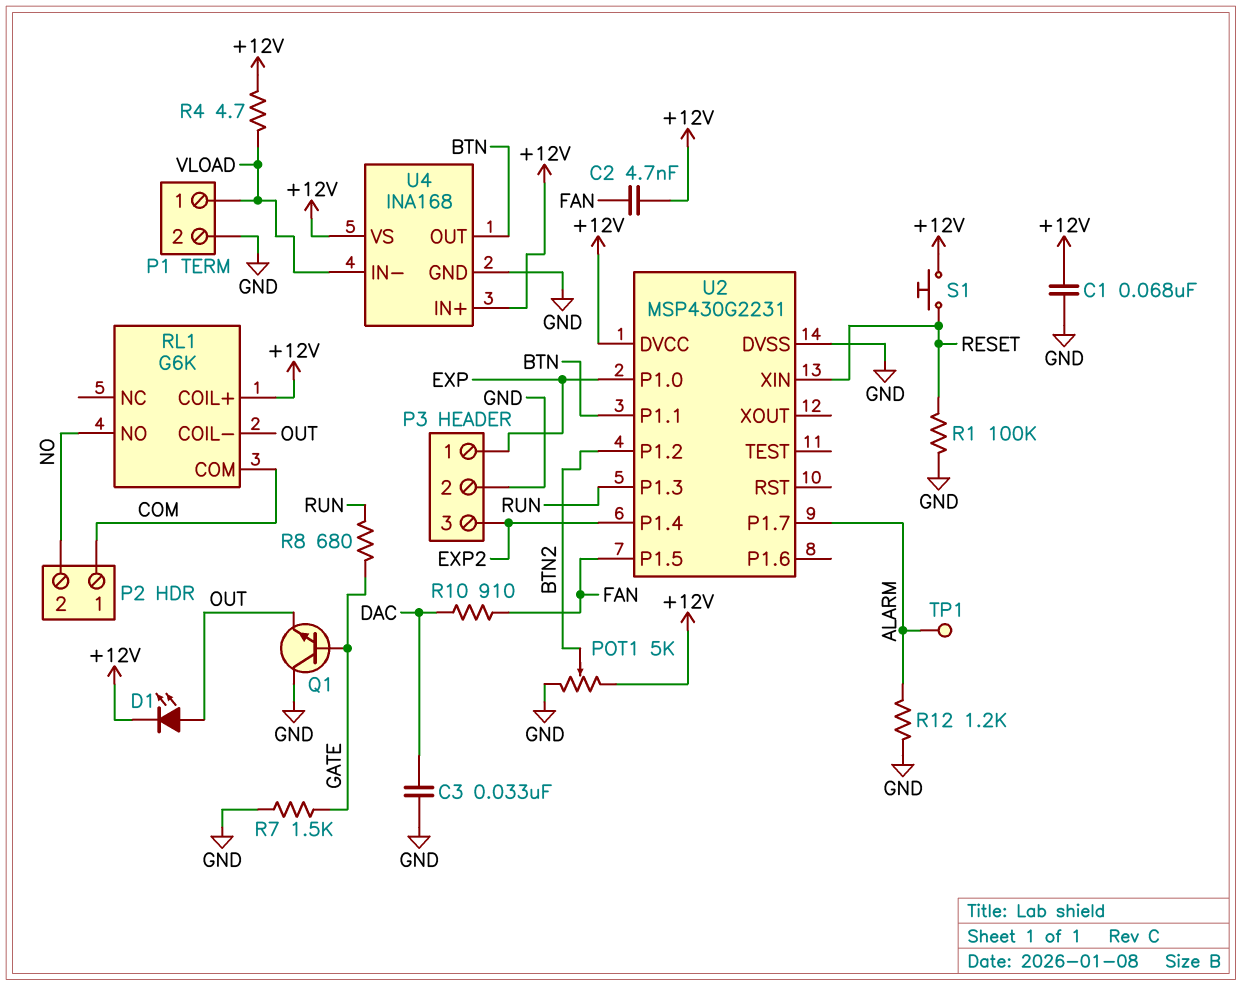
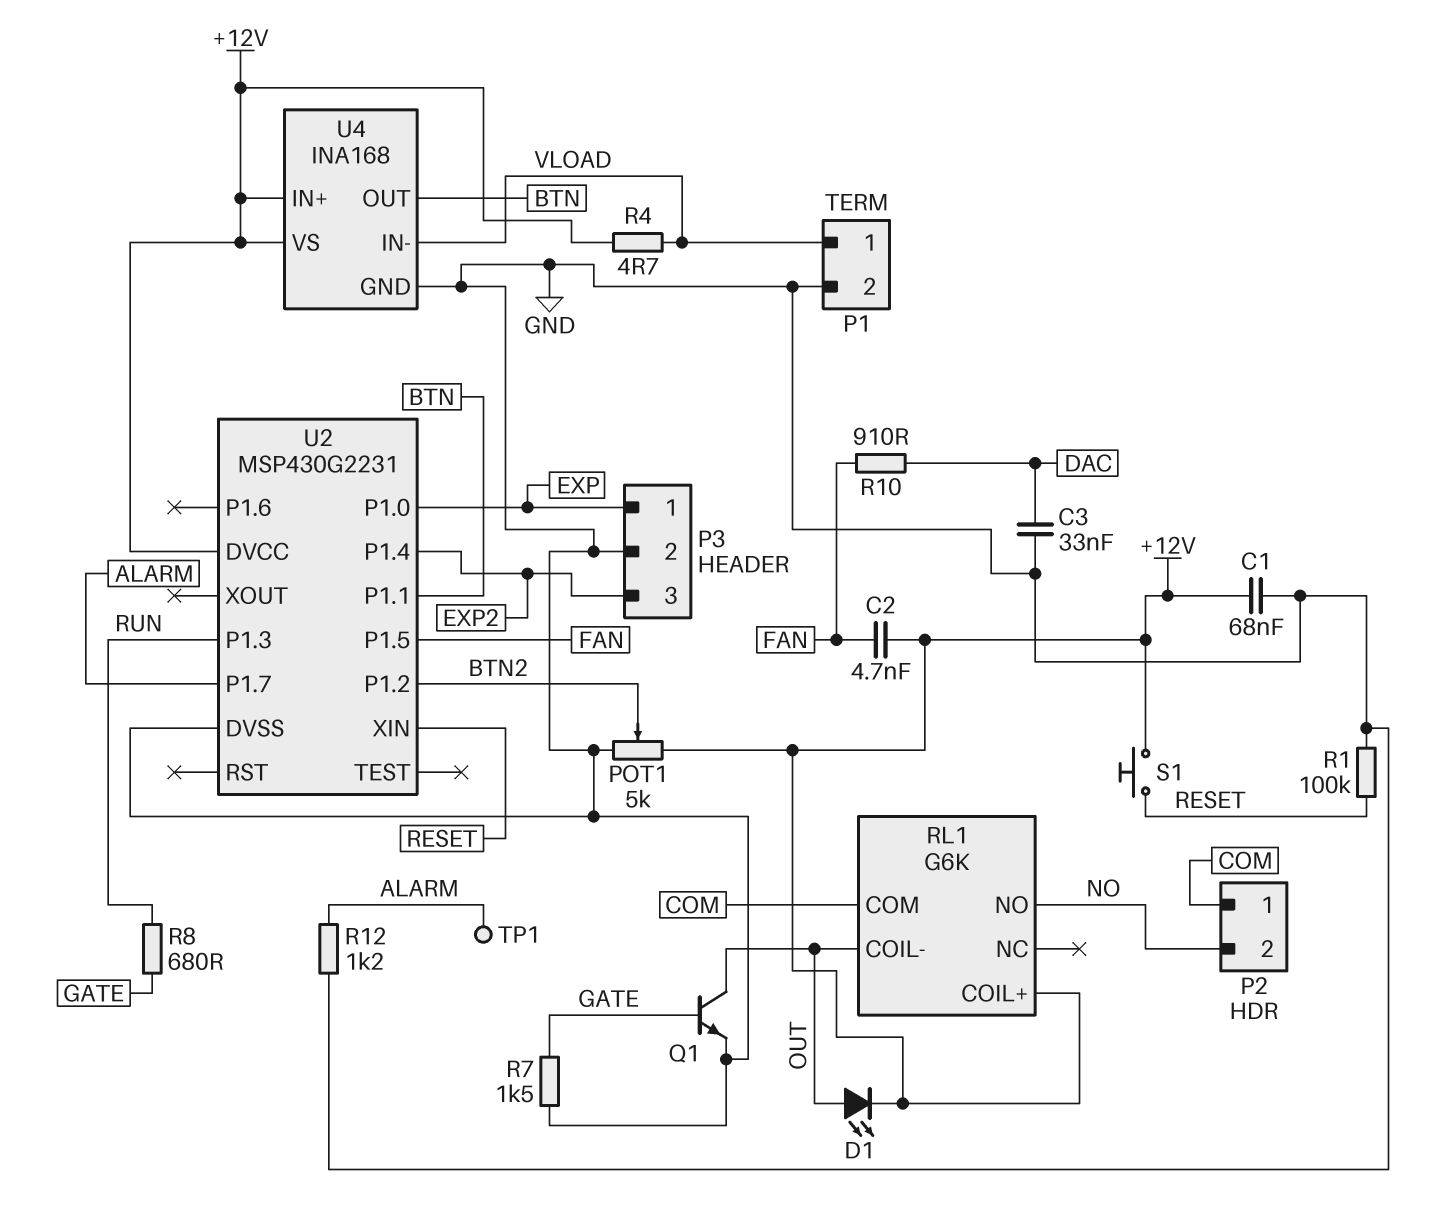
Q1: NPN (B GATE, C GND, E OUT) -> NPN (B GATE, C OUT, E GND)

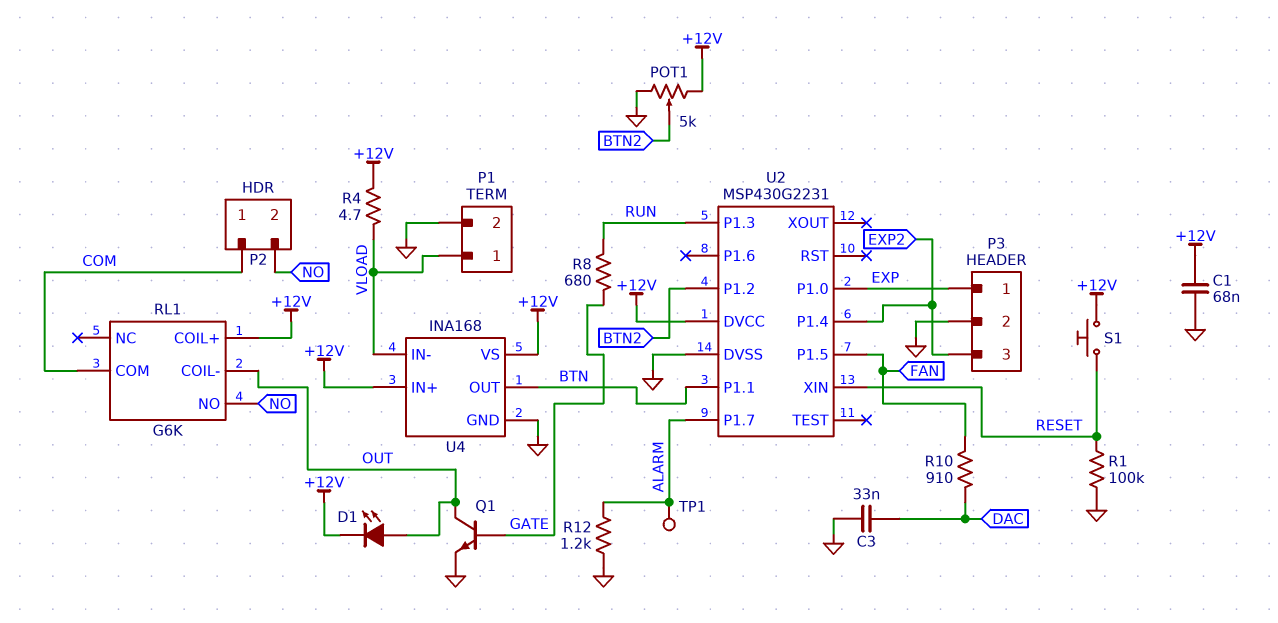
C2: 4.7nF (+12V, FAN) -> none
R7: 1.5k (GATE, GND) -> none

